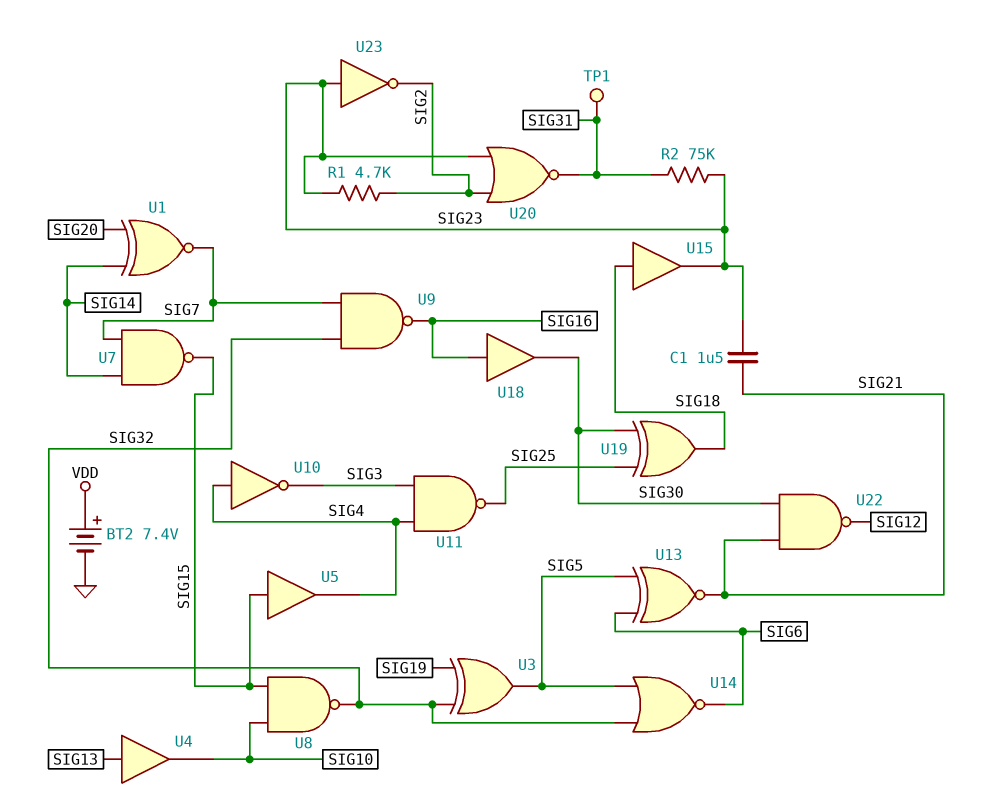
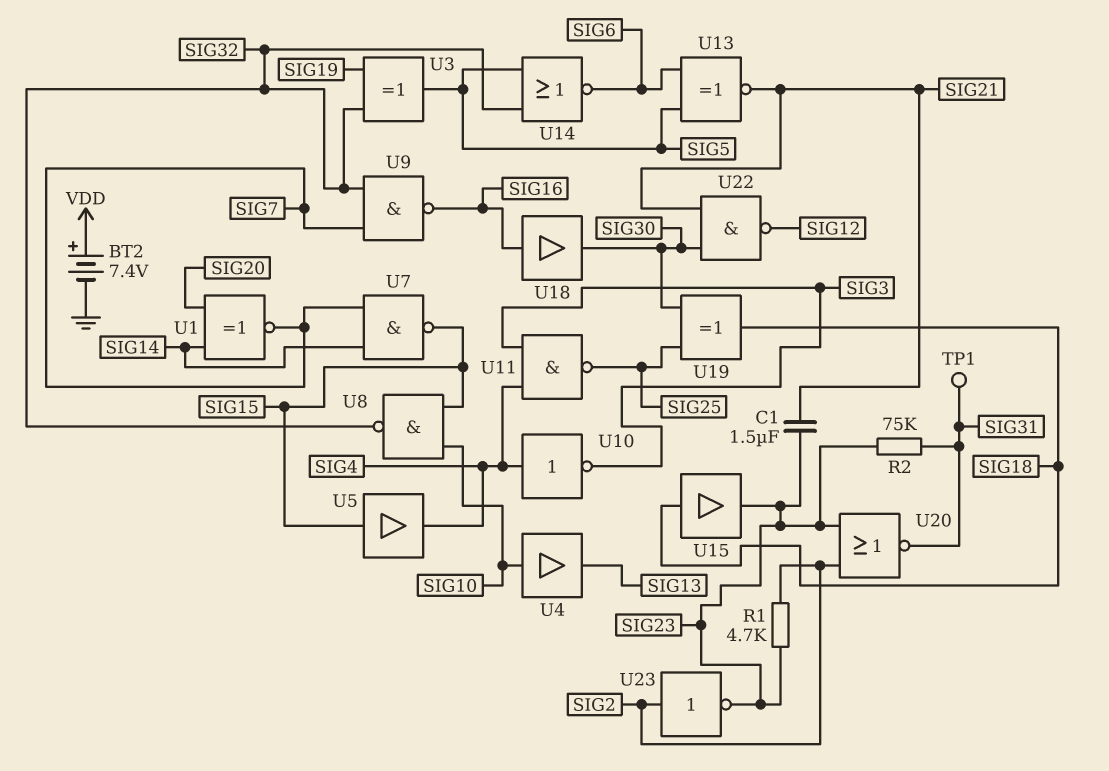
U4: buffer (in SIG13, out SIG10) -> buffer (in SIG10, out SIG13)
U23: NOT (in SIG23, out SIG2) -> NOT (in SIG2, out SIG23)

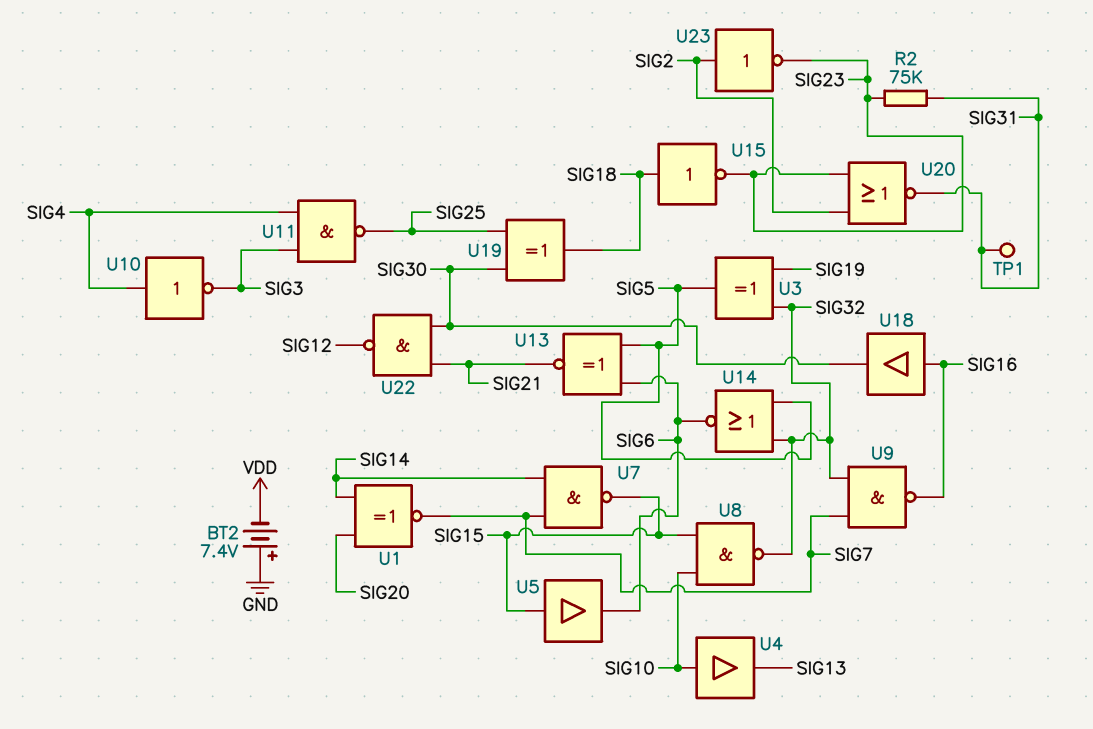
BT2: 7.4V (plus VDD, minus GND) -> 7.4V (plus GND, minus VDD)
C1: 1.5uF (SIG21, SIG23) -> none
R1: 4.7k (SIG2, SIG23) -> none
U5: buffer (in SIG15, out SIG4) -> buffer (in SIG15, out SIG6)
U15: buffer (in SIG18, out SIG23) -> NOT (in SIG18, out SIG23)

